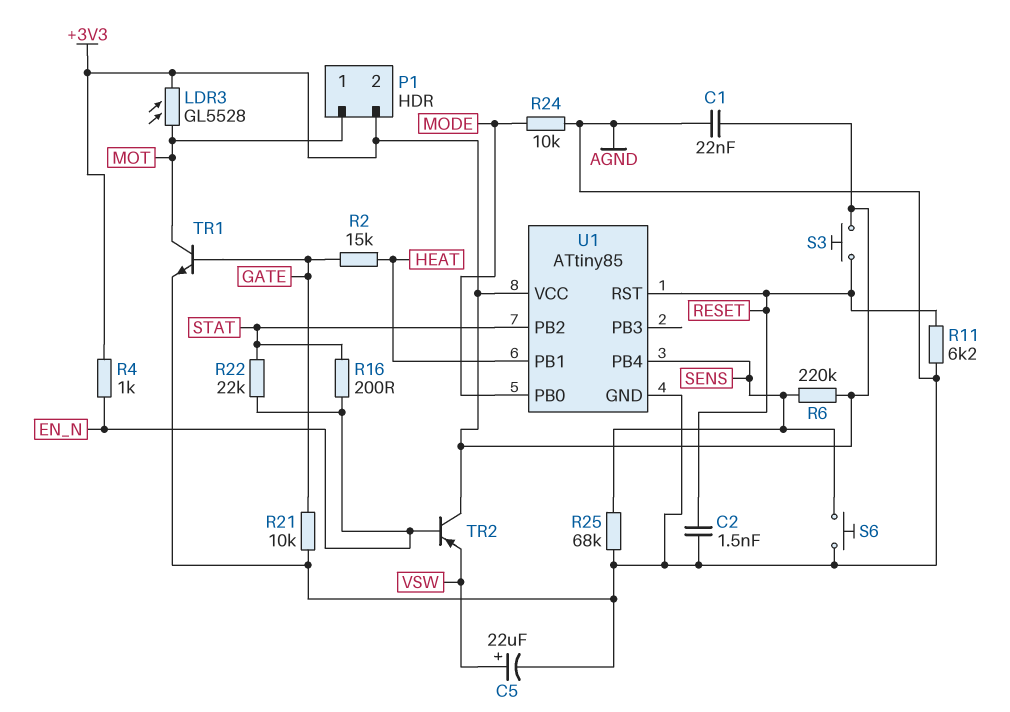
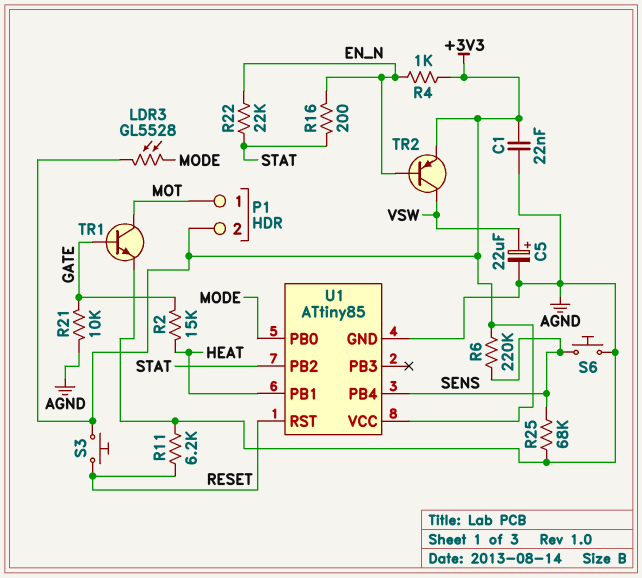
C2: 1.5nF (AGND, RESET) -> none
LDR3: GL5528 (+3V3, MOT) -> GL5528 (+3V3, MODE)
R24: 10k (AGND, MODE) -> none
TR2: PNP (B EN_N, C +3V3, E VSW) -> PNP (B EN_N, C VSW, E +3V3)

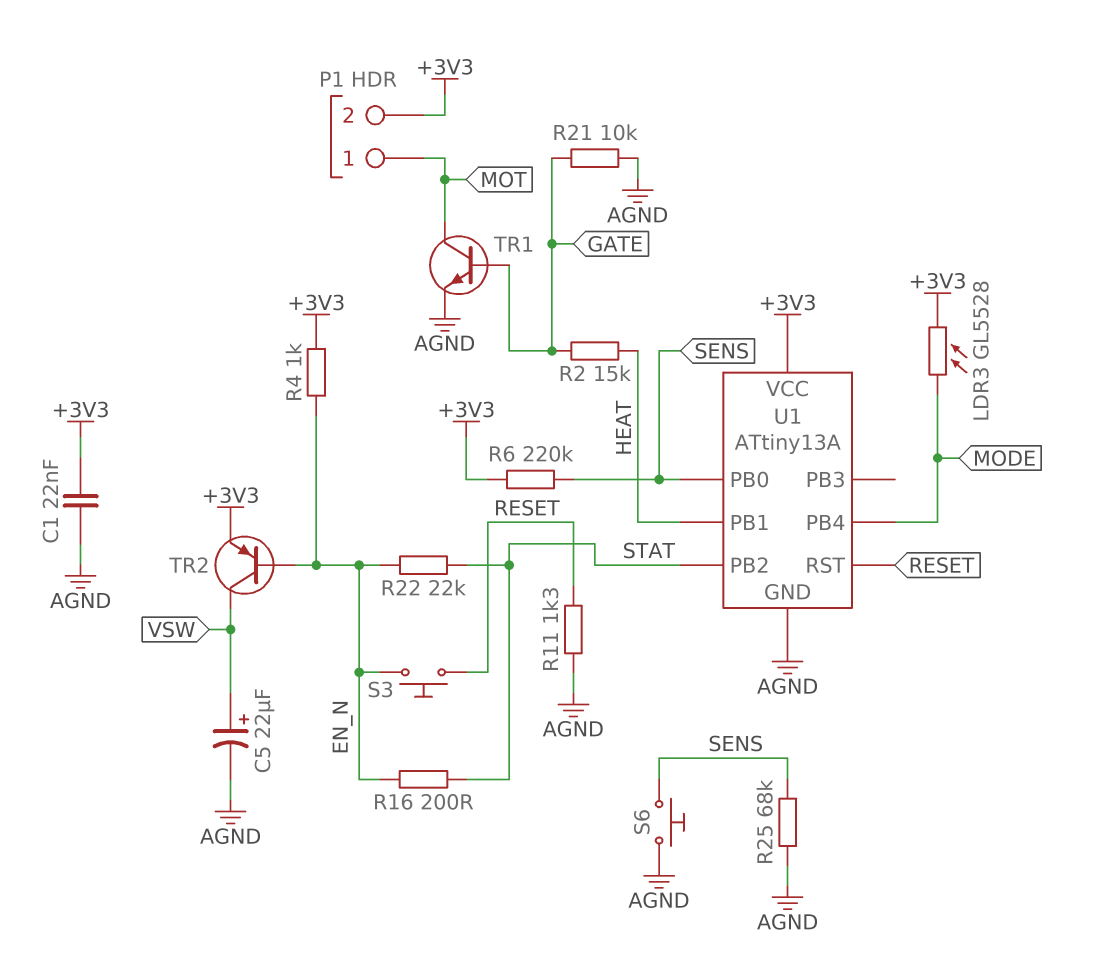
R11: 6.2k (AGND, RESET) -> 1.3k (AGND, RESET)
S3: button (+3V3, RESET) -> button (EN_N, RESET)
U1: ATtiny85 -> ATtiny13A
U1 pin PB0: MODE -> SENS
U1 pin PB4: SENS -> MODE

